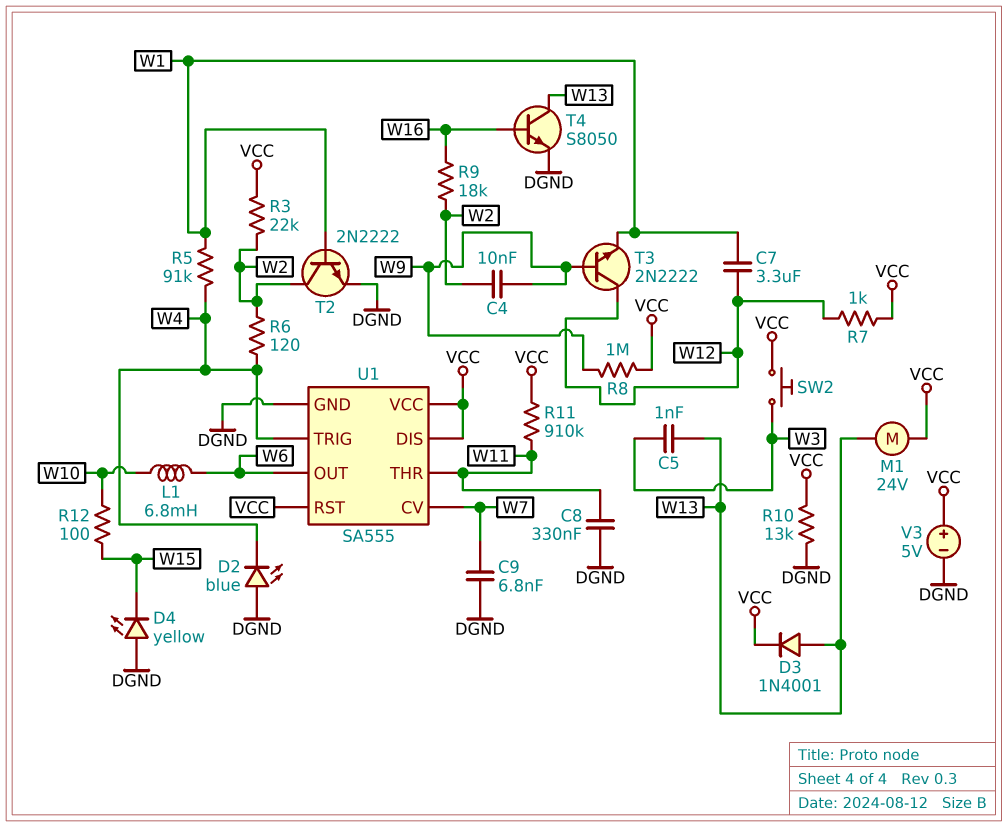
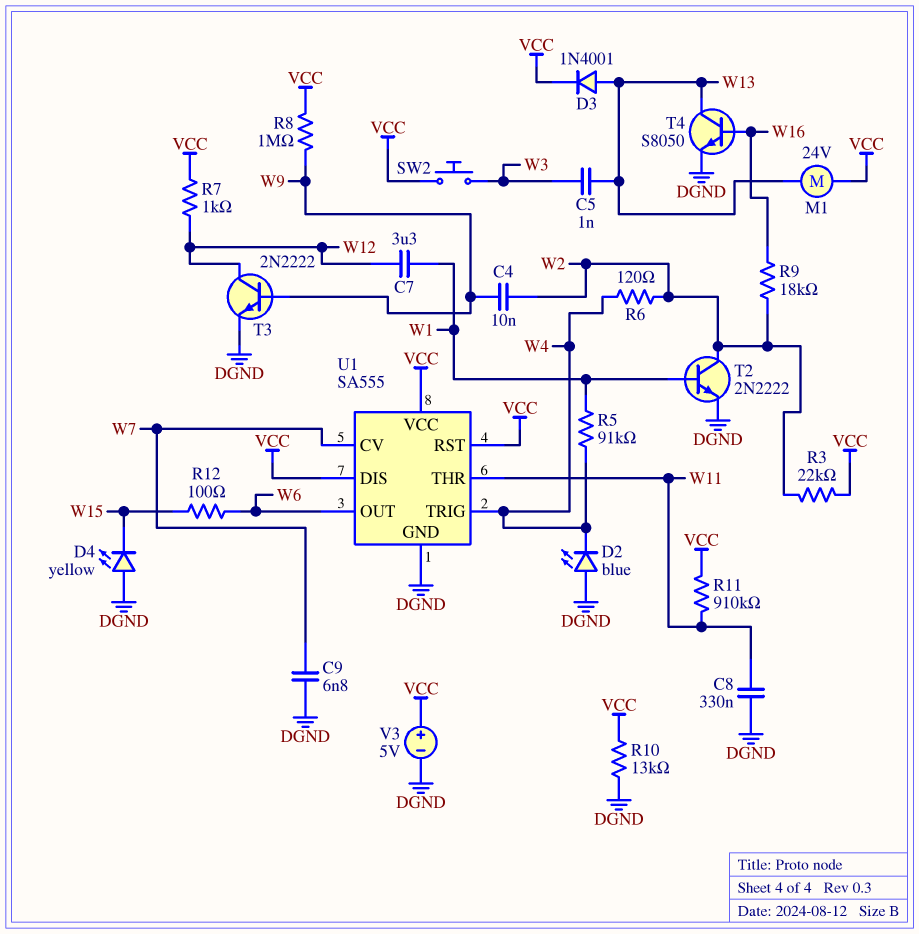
L1: 6.8mH (W6, W10) -> none
R12: 100 (W10, W15) -> 100 (W6, W15)
T3: NPN 2N2222 (B W9, C W12, E W1) -> NPN 2N2222 (B W9, C W12, E DGND)

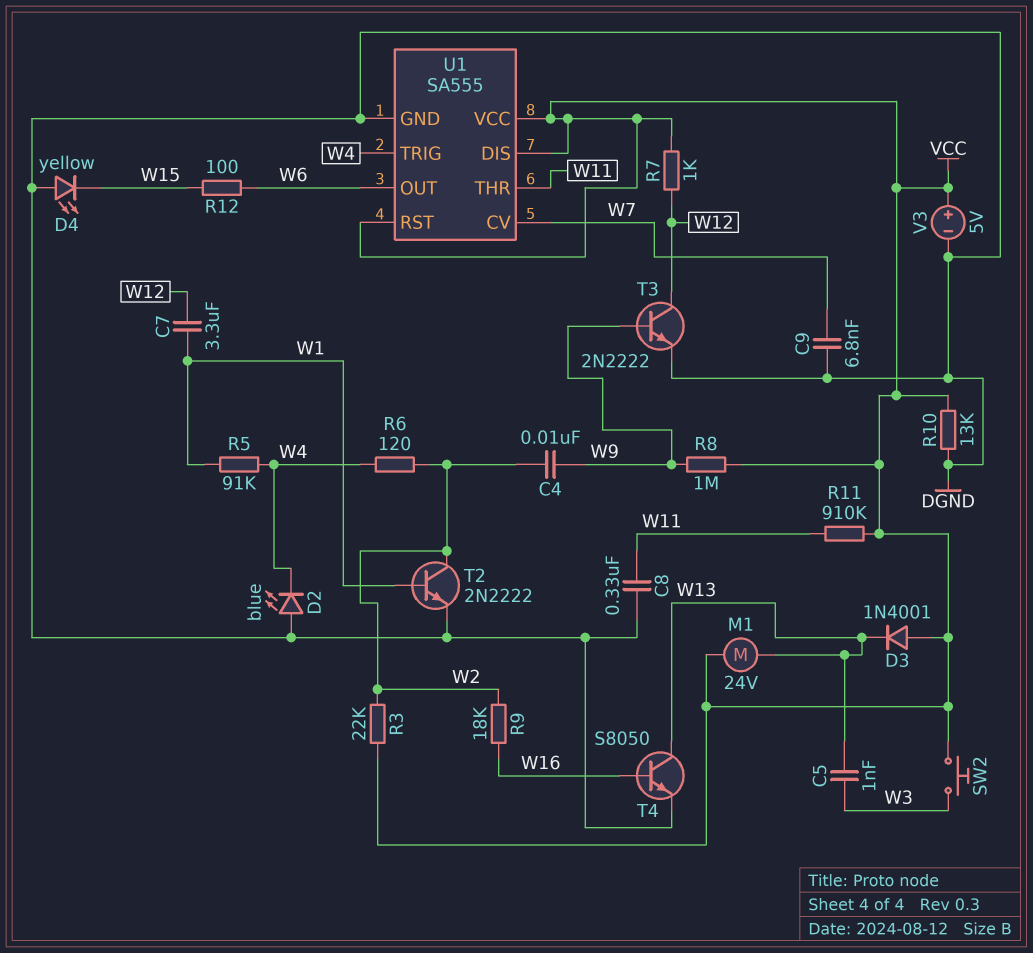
D3: diode 1N4001 (A W13, K VCC) -> diode 1N4001 (A VCC, K W13)

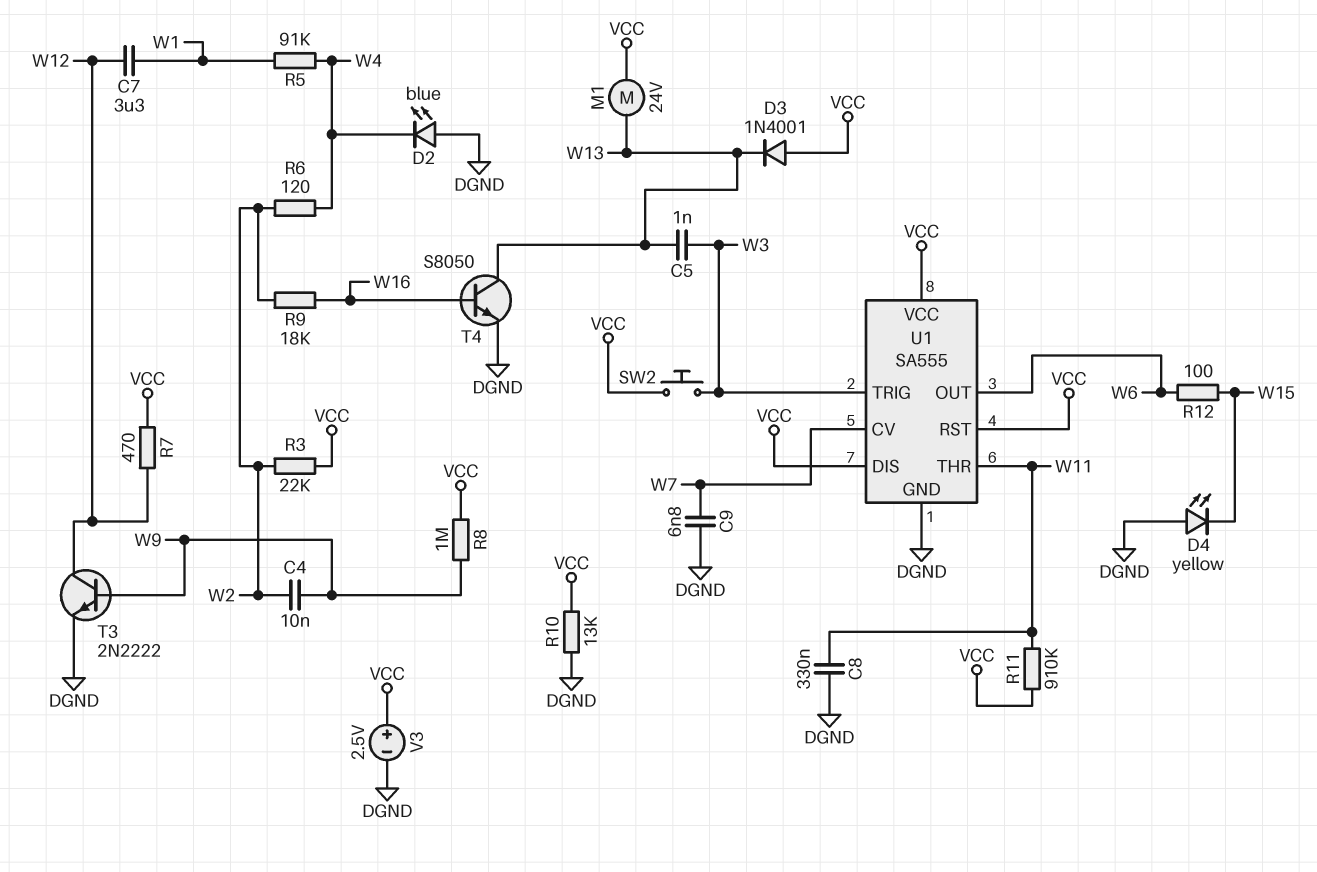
R7: 1k (VCC, W12) -> 470 (VCC, W12)
T2: NPN 2N2222 (B W1, C W2, E DGND) -> none
U1 pin TRIG: W4 -> W3
V3: 5V (plus VCC, minus DGND) -> 2.5V (plus VCC, minus DGND)

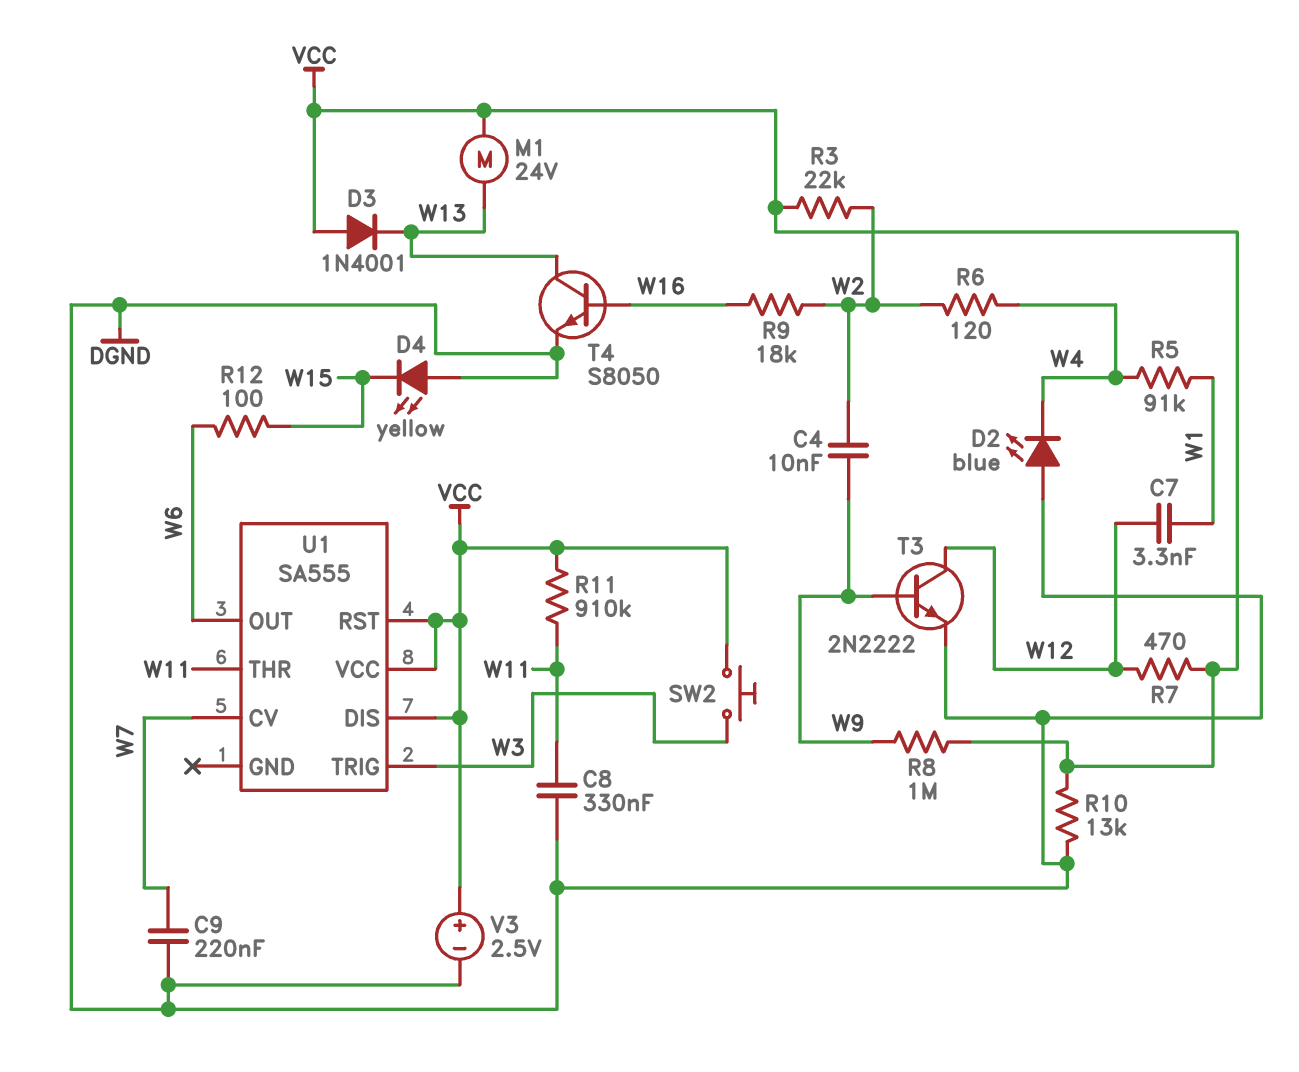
C5: 1nF (W3, W13) -> none
C7: 3.3uF (W1, W12) -> 3.3nF (W1, W12)
C9: 6.8nF (DGND, W7) -> 220nF (DGND, W7)
U1 pin GND: DGND -> none

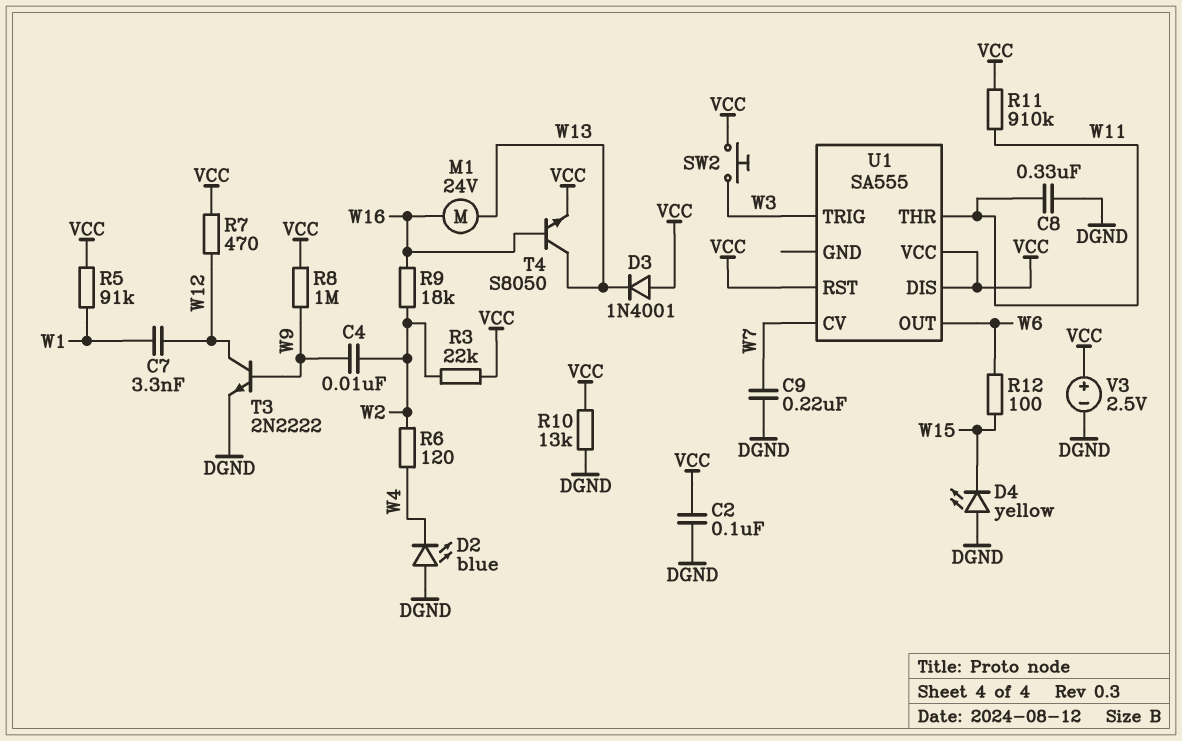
C2: none -> 100nF (DGND, VCC)
M1: motor 24V (VCC, W13) -> motor 24V (W13, W16)
R5: 91k (W1, W4) -> 91k (VCC, W1)
T4: NPN S8050 (B W16, C W13, E DGND) -> NPN S8050 (B W16, C W13, E VCC)

